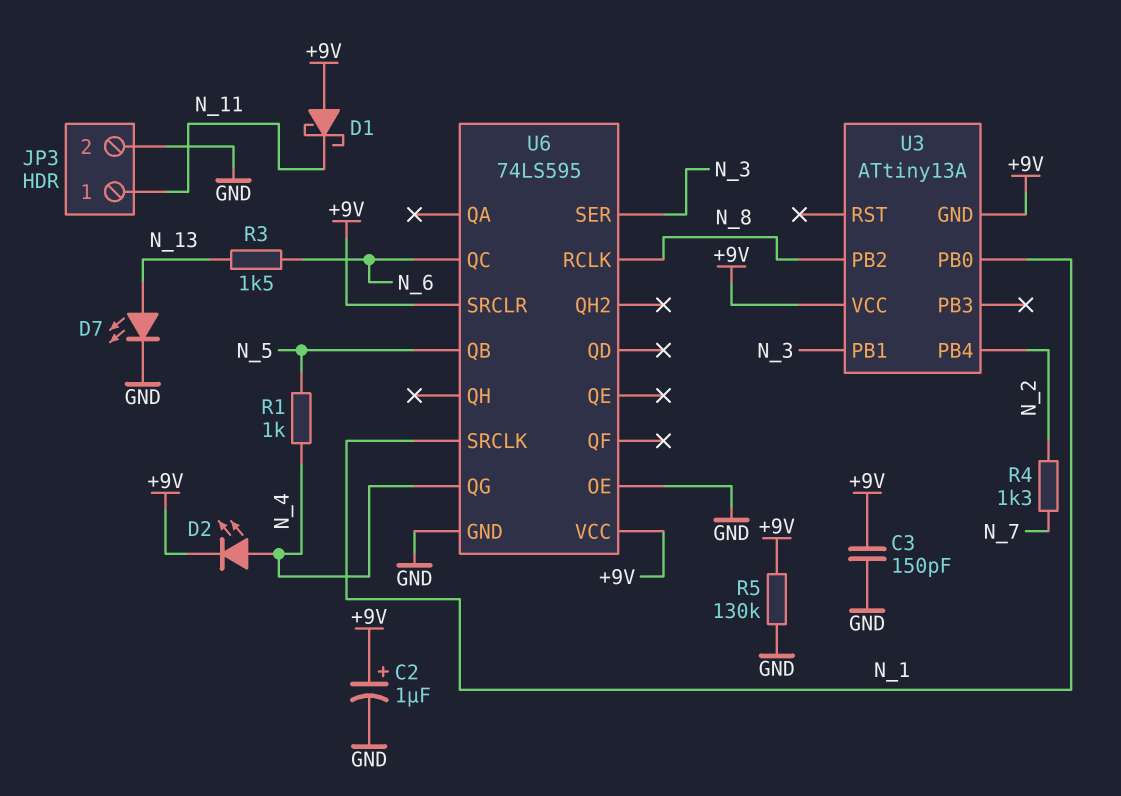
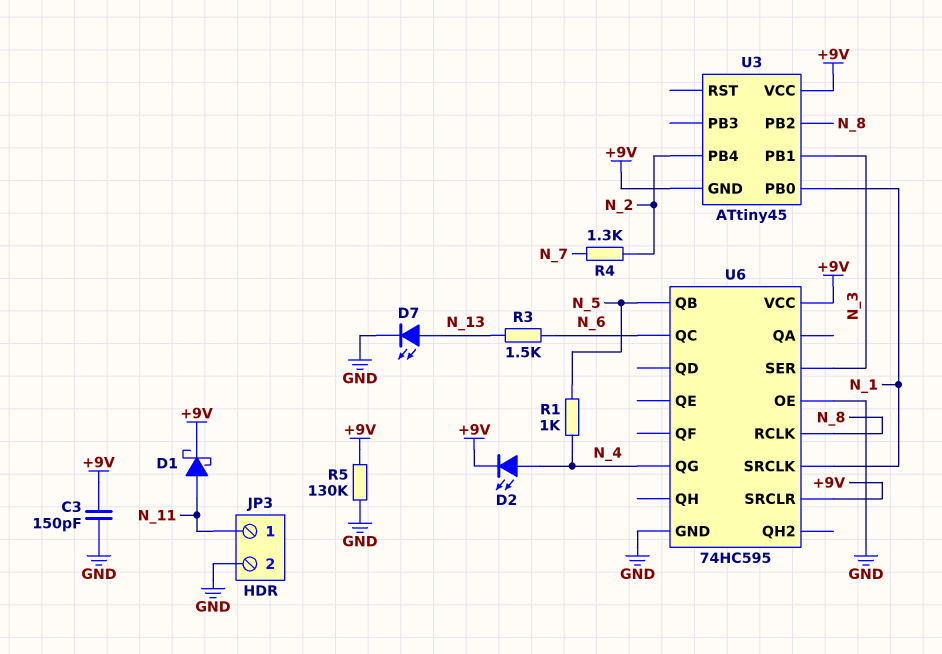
C2: 1uF (plus +9V, minus GND) -> none
D1: schottky (A +9V, K N_11) -> schottky (A N_11, K +9V)
U3: ATtiny13A -> ATtiny45
U6: 74LS595 -> 74HC595

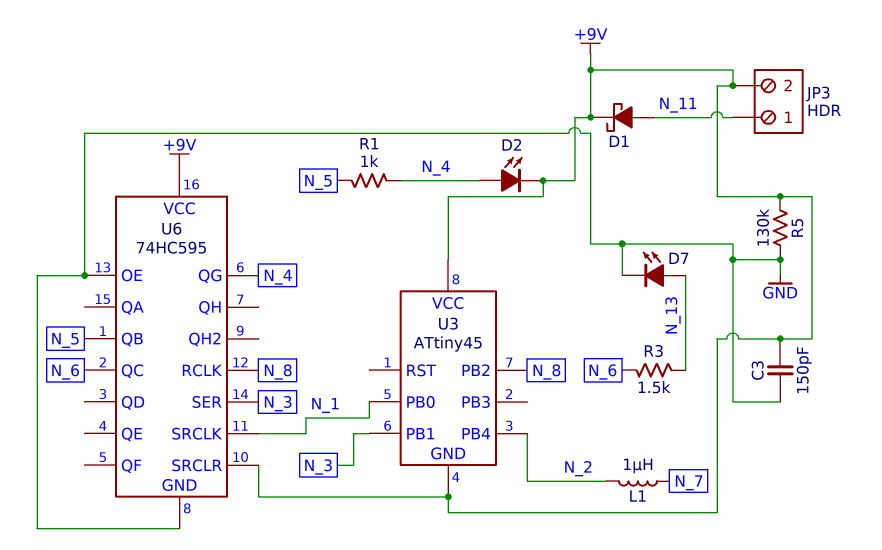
JP3 pin 2: GND -> +9V
L1: none -> 1uH (N_2, N_7)
R4: 1.3k (N_2, N_7) -> none

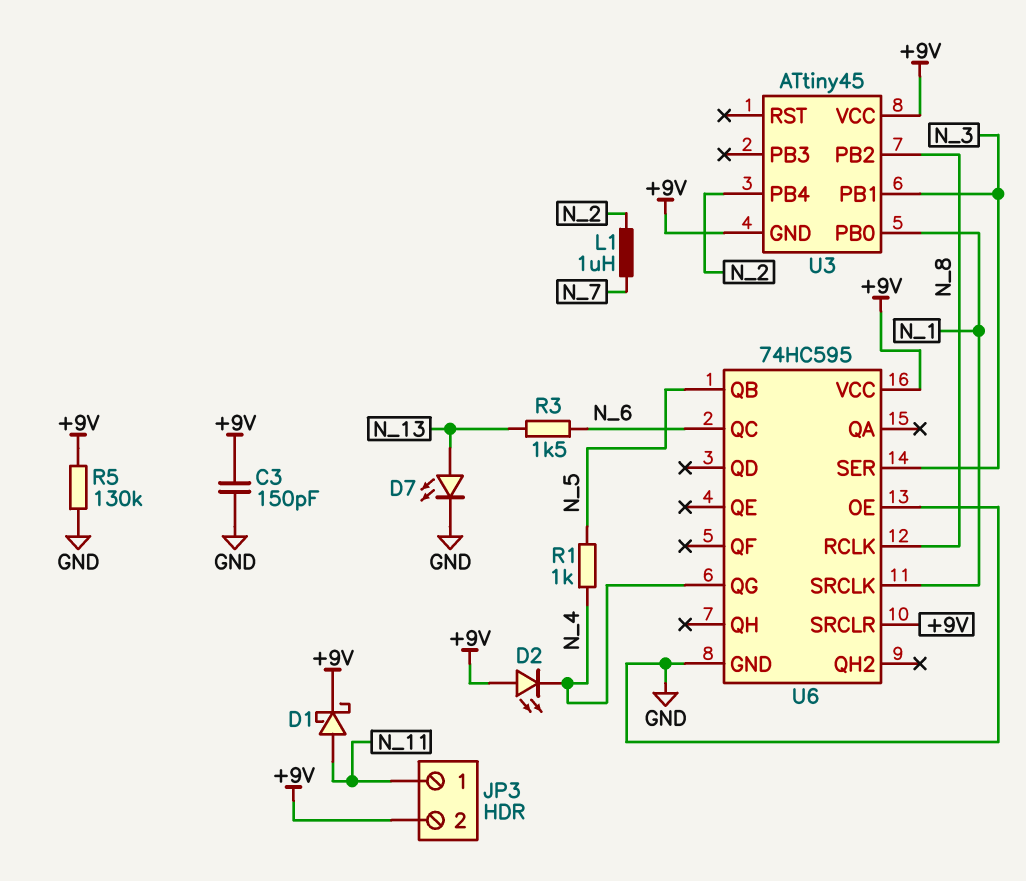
D2: LED (A N_4, K +9V) -> LED (A +9V, K N_4)

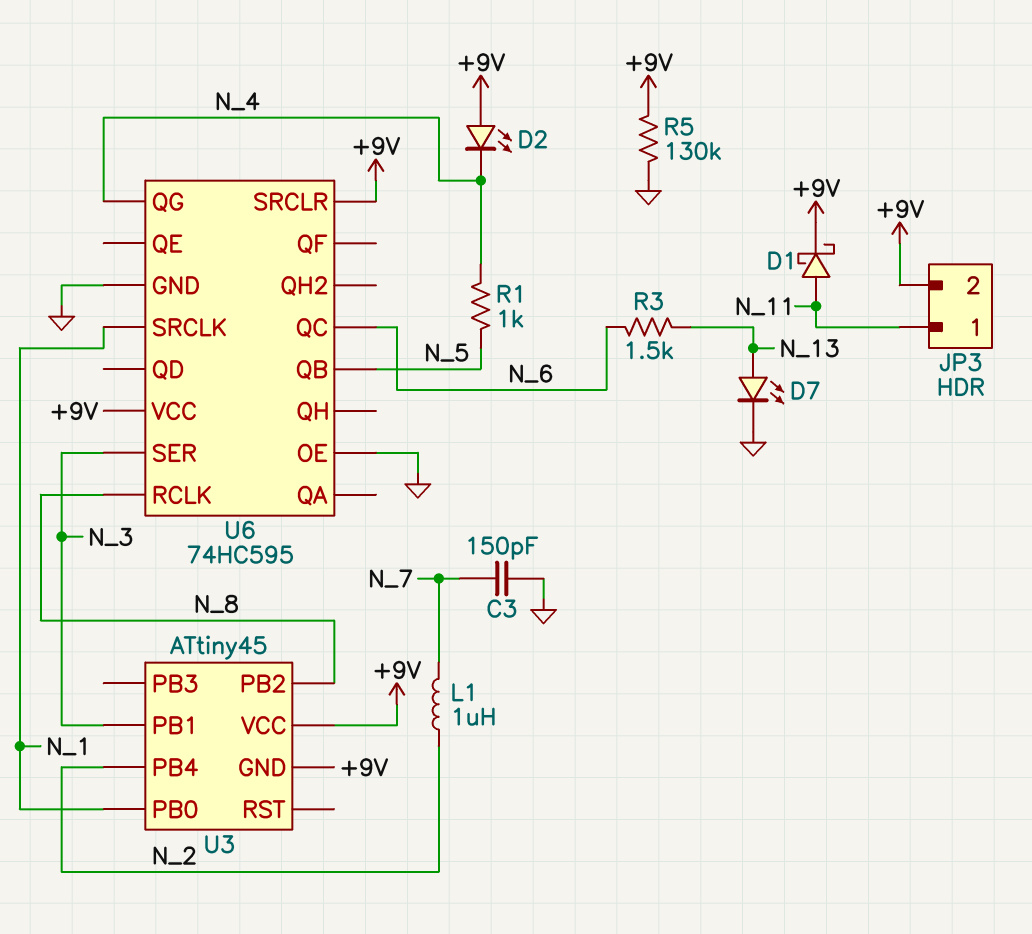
C3: 150pF (+9V, GND) -> 150pF (GND, N_7)

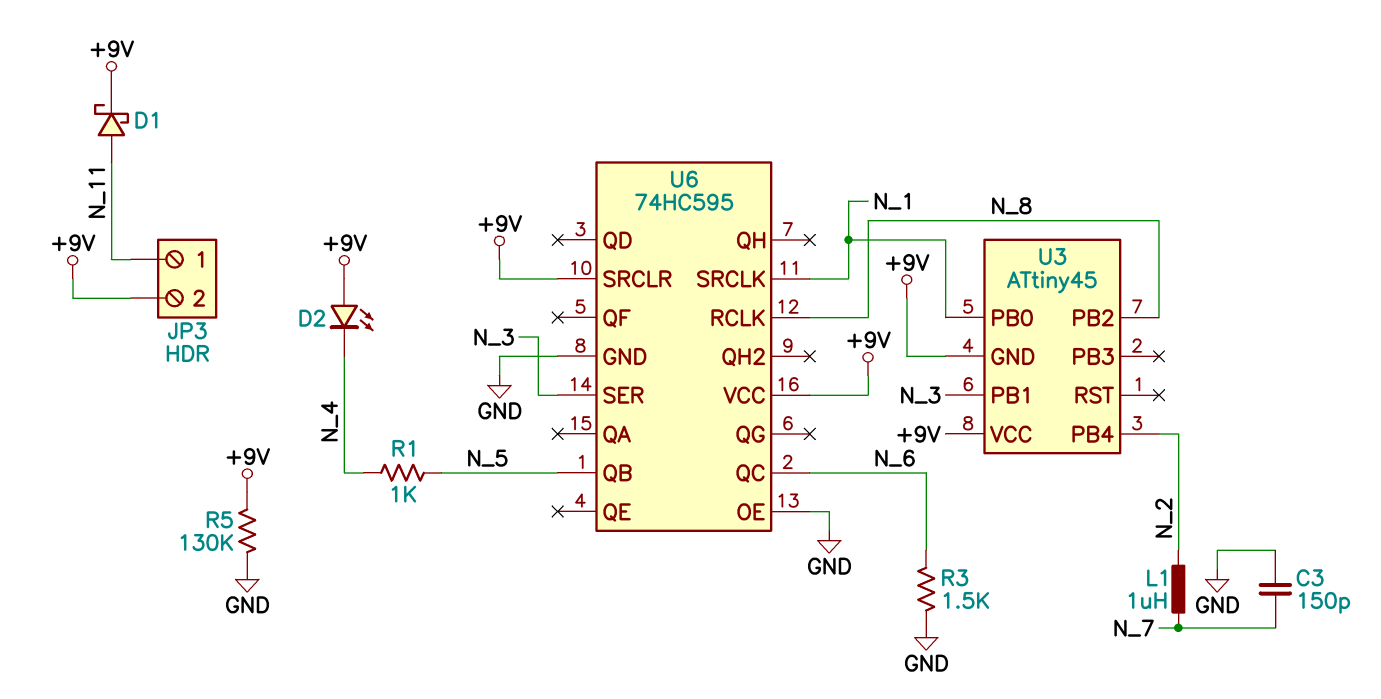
D7: LED (A N_13, K GND) -> none
R3: 1.5k (N_6, N_13) -> 1.5k (GND, N_6)
U6 pin QG: N_4 -> none

